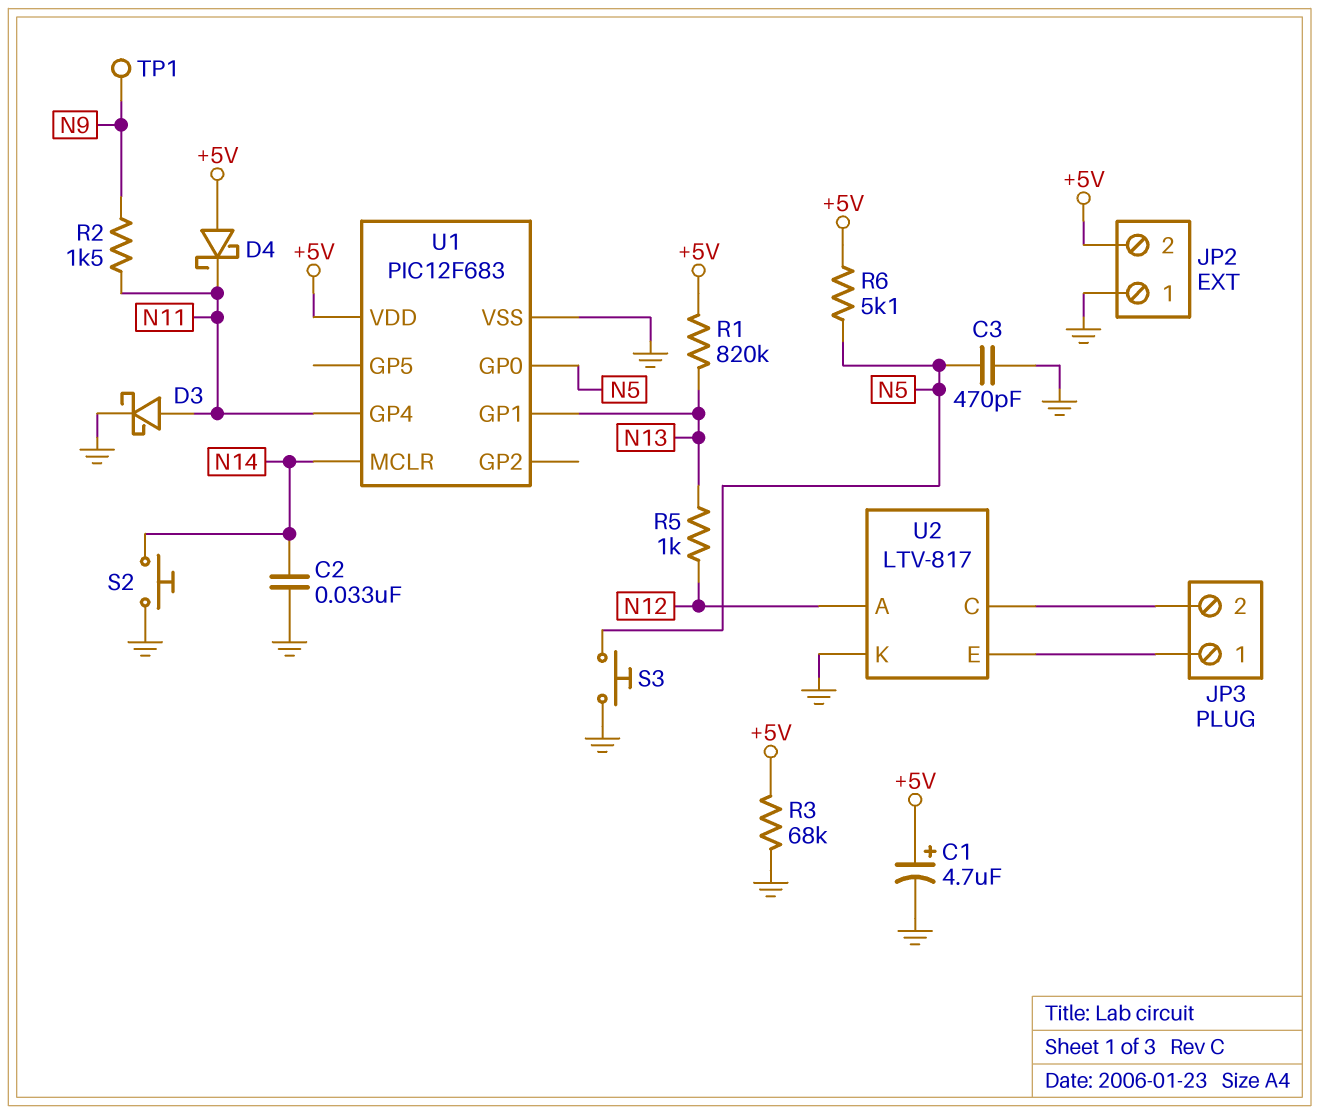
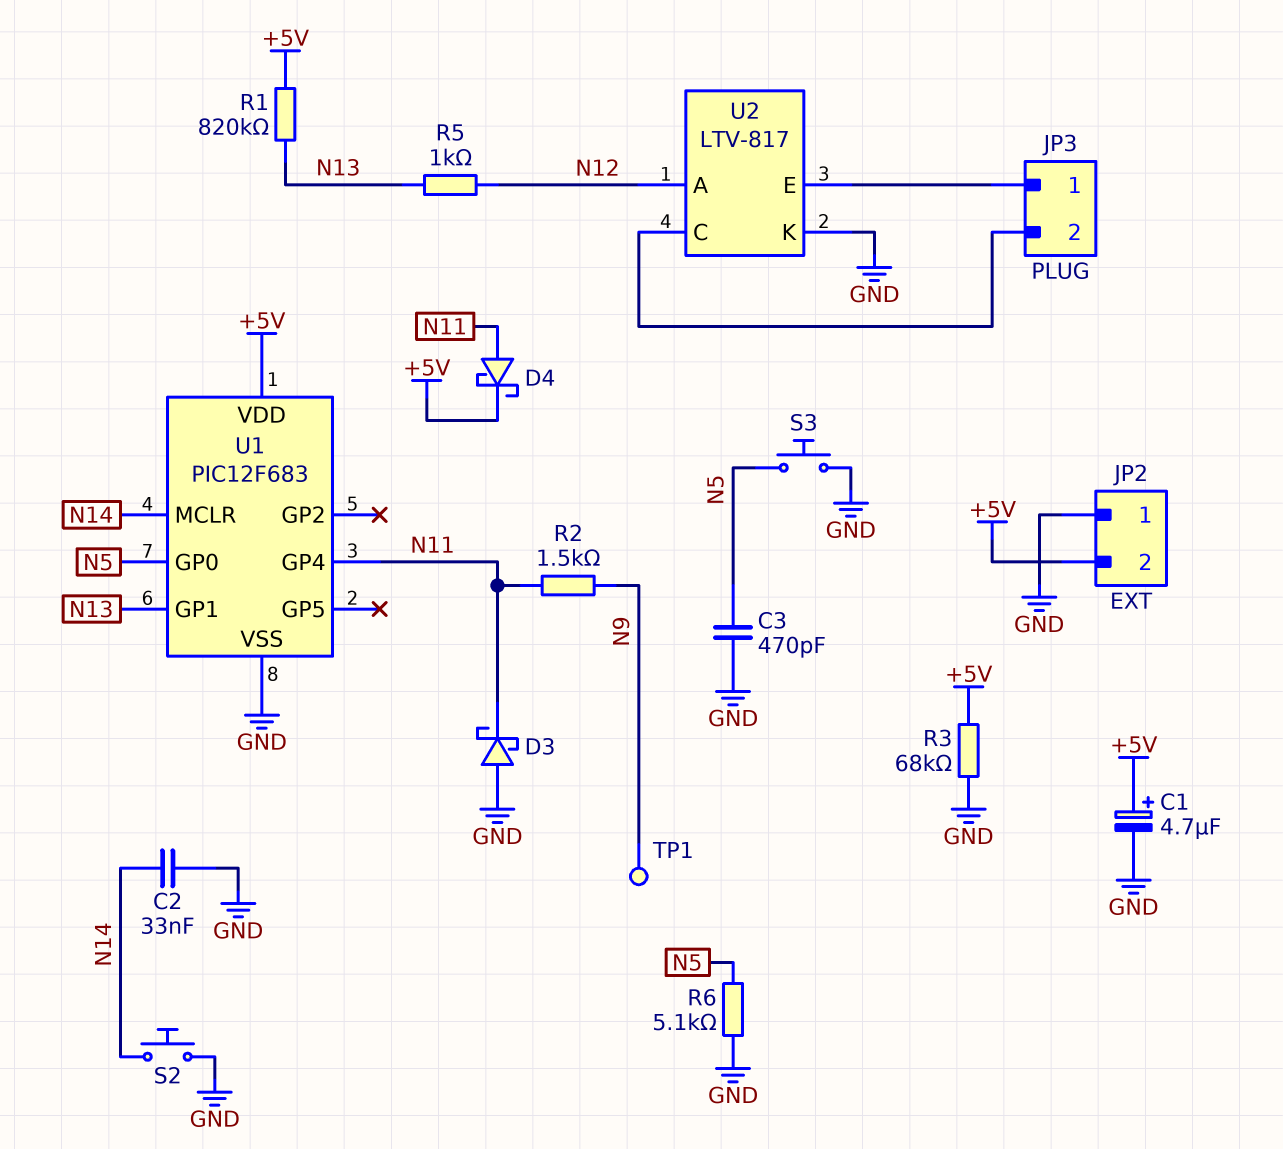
D3: schottky (A N11, K GND) -> schottky (A GND, K N11)
D4: schottky (A +5V, K N11) -> schottky (A N11, K +5V)
R6: 5.1k (+5V, N5) -> 5.1k (GND, N5)

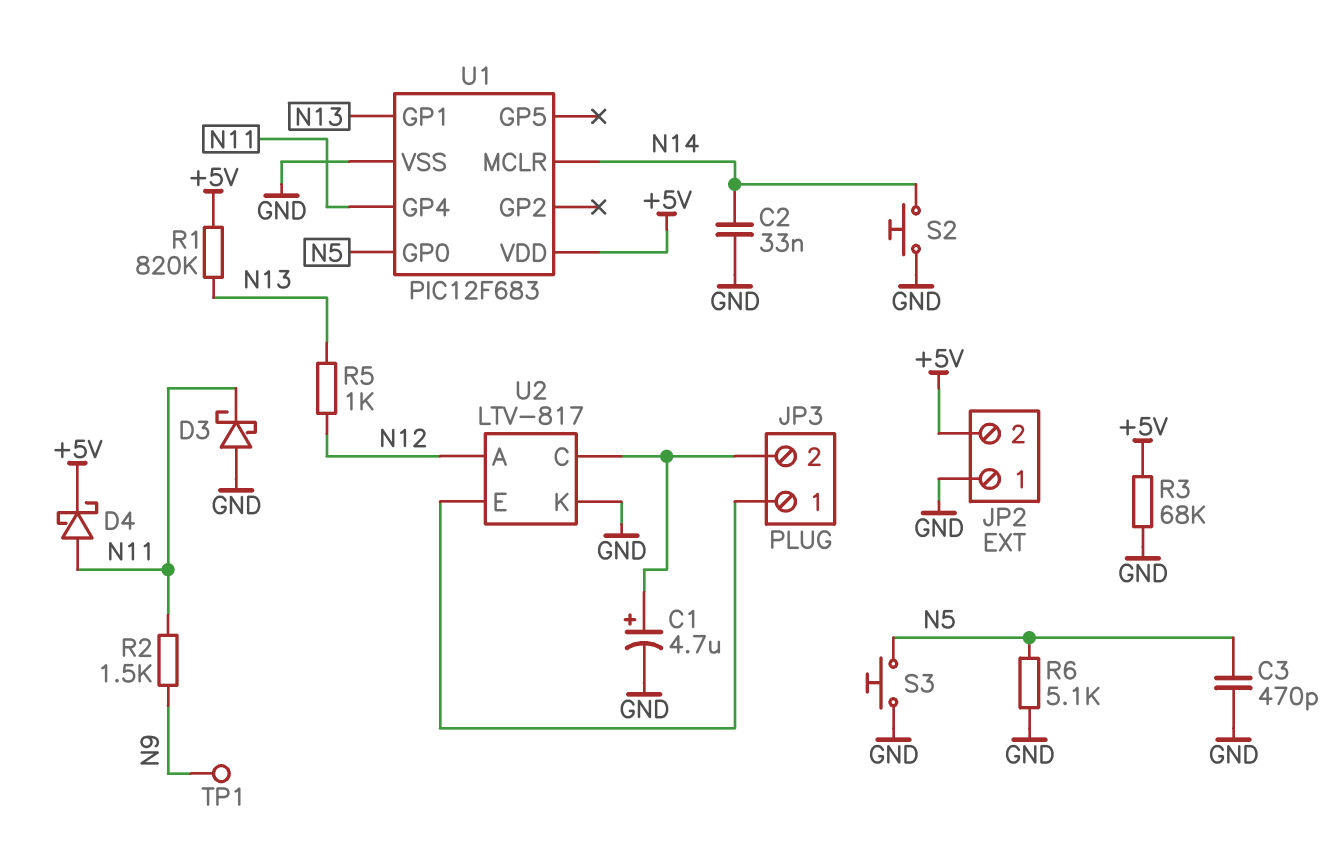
C1: 4.7uF (plus +5V, minus GND) -> 4.7uF (plus JP3/2, minus GND)

